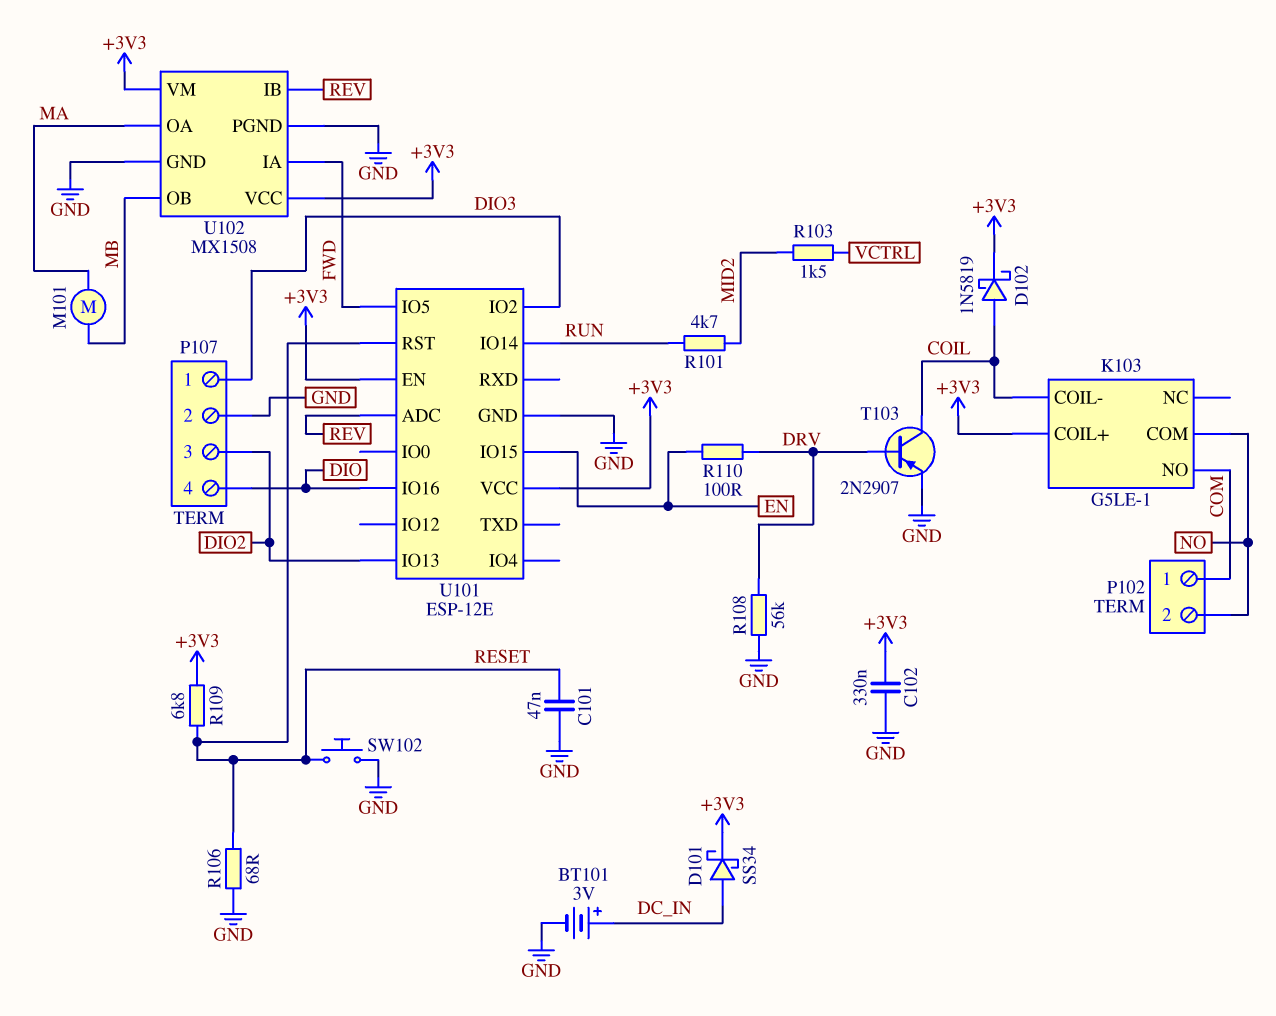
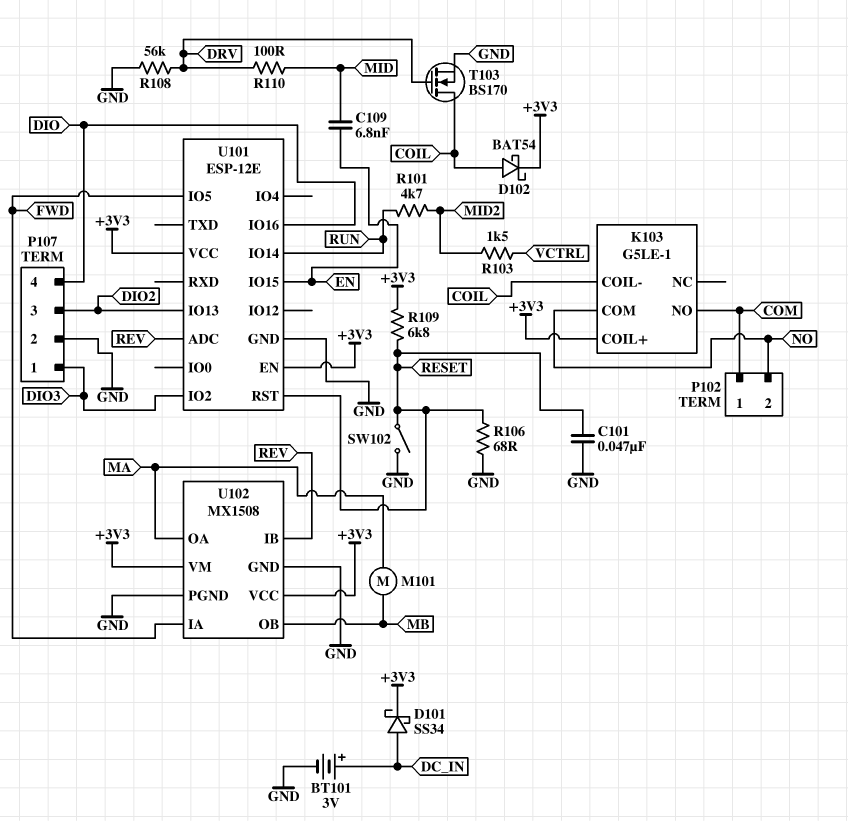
C102: 330nF (+3V3, GND) -> none
C109: none -> 6.8nF (EN, MID)
D102: schottky 1N5819 (A COIL, K +3V3) -> schottky BAT54 (A COIL, K +3V3)
R110: 100 (DRV, EN) -> 100 (DRV, MID)
SW102: button (GND, RESET) -> switch (GND, RESET)
T103: PNP 2N2907 (B DRV, C COIL, E GND) -> NMOS BS170 (G DRV, D COIL, S GND)

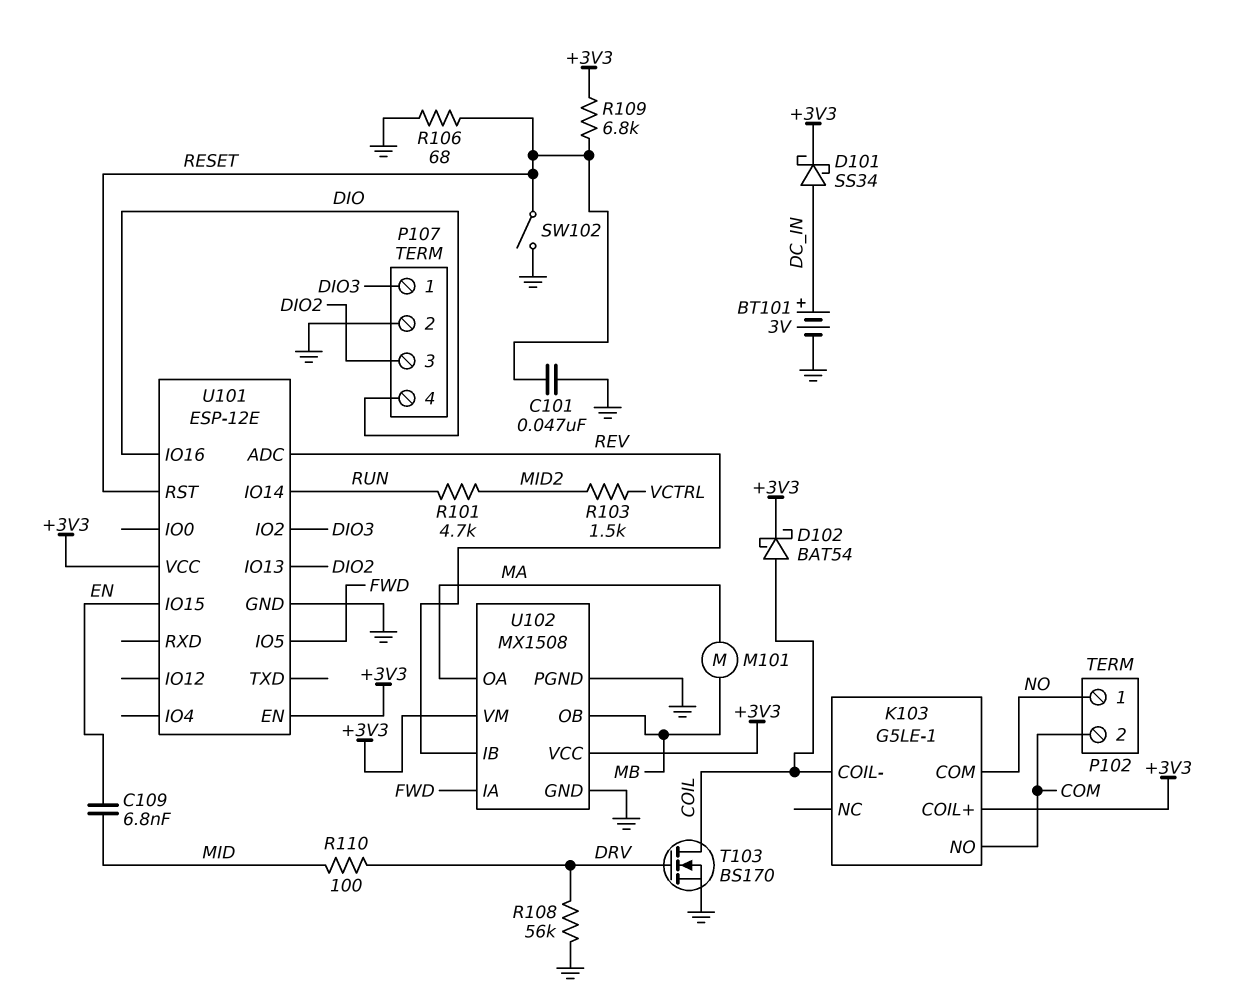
P102 pin 1: COM -> NO
P102 pin 2: NO -> COM

